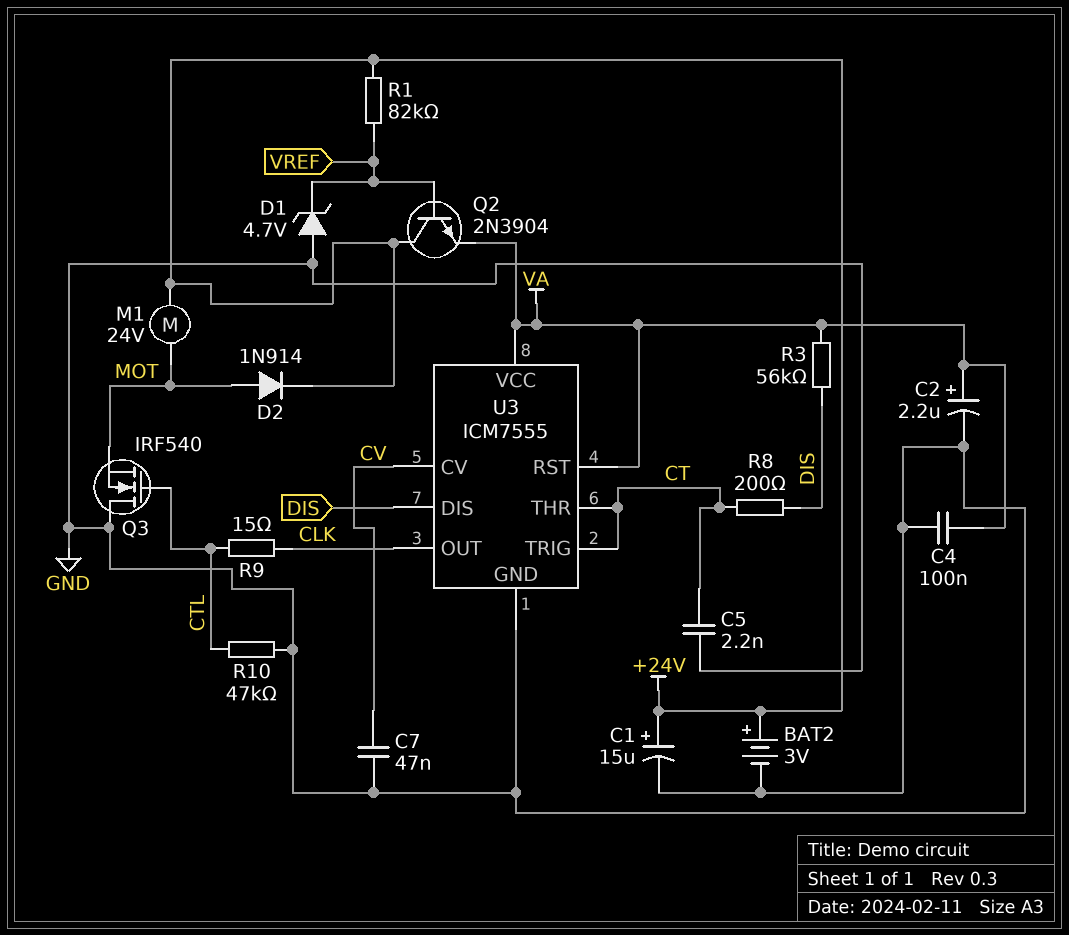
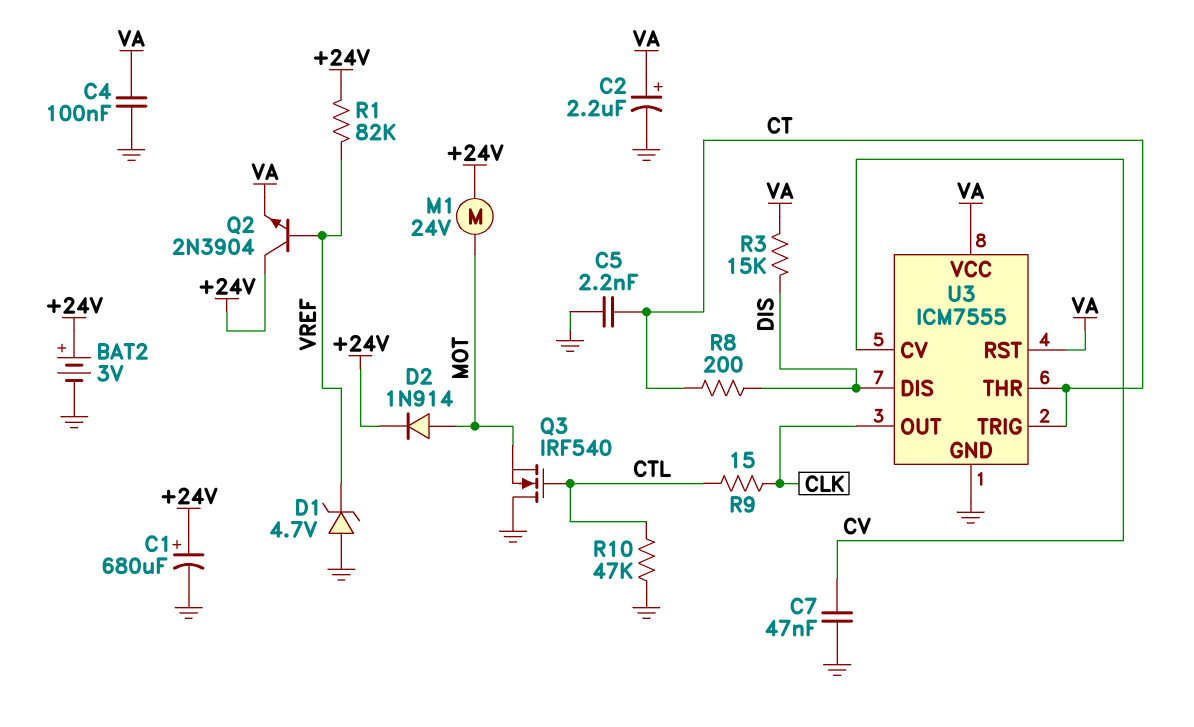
C1: 15uF (plus +24V, minus GND) -> 680uF (plus +24V, minus GND)
R3: 56k (DIS, VA) -> 15k (DIS, VA)

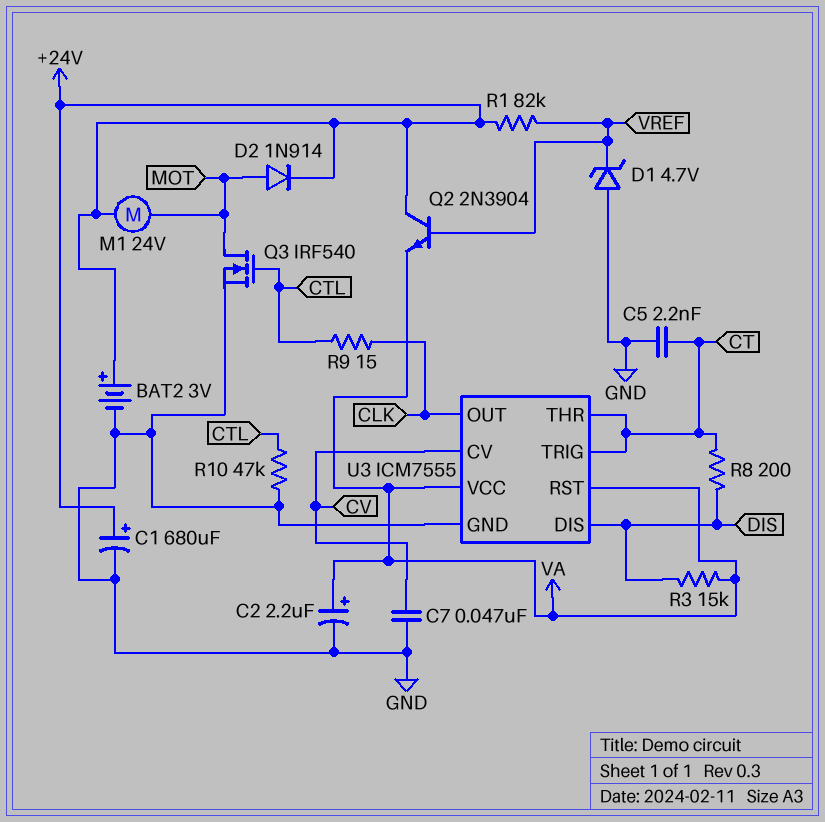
C4: 100nF (GND, VA) -> none
Q3: NMOS IRF540 (G CTL, D GND, S MOT) -> NMOS IRF540 (G CTL, D MOT, S GND)

